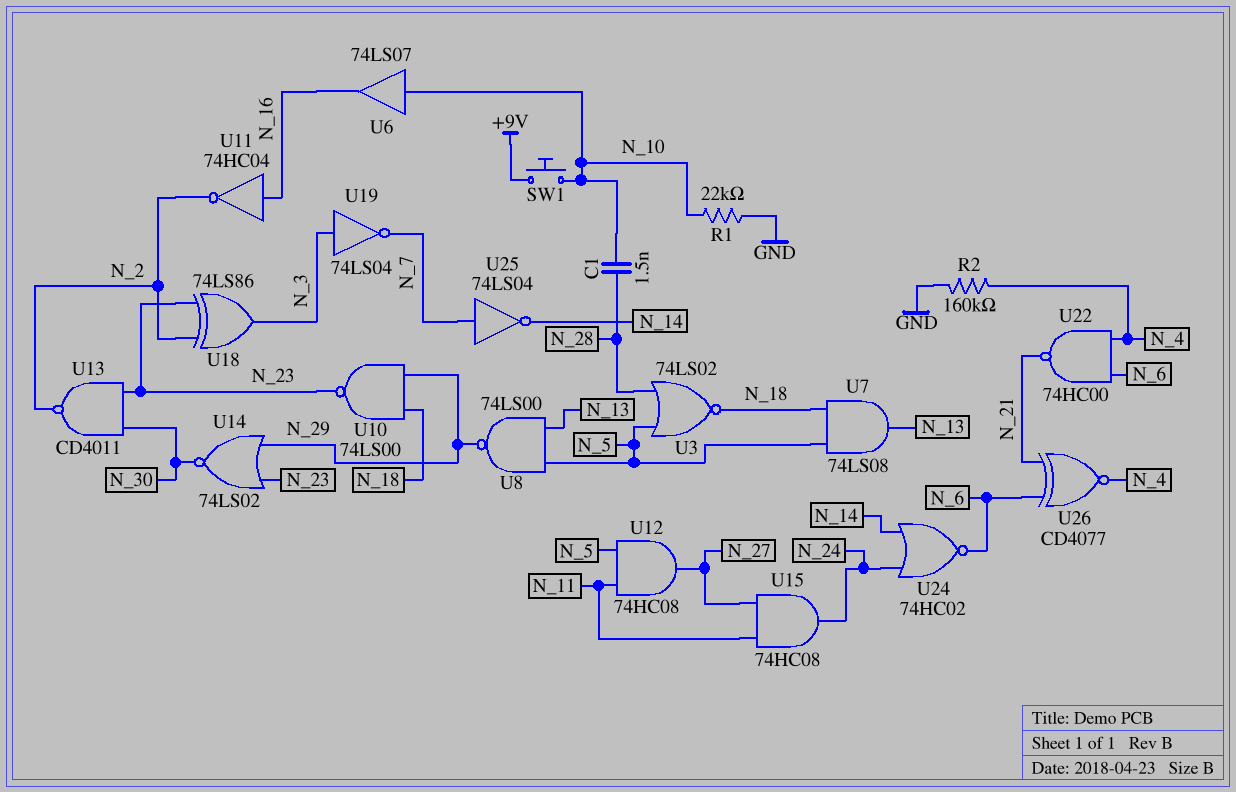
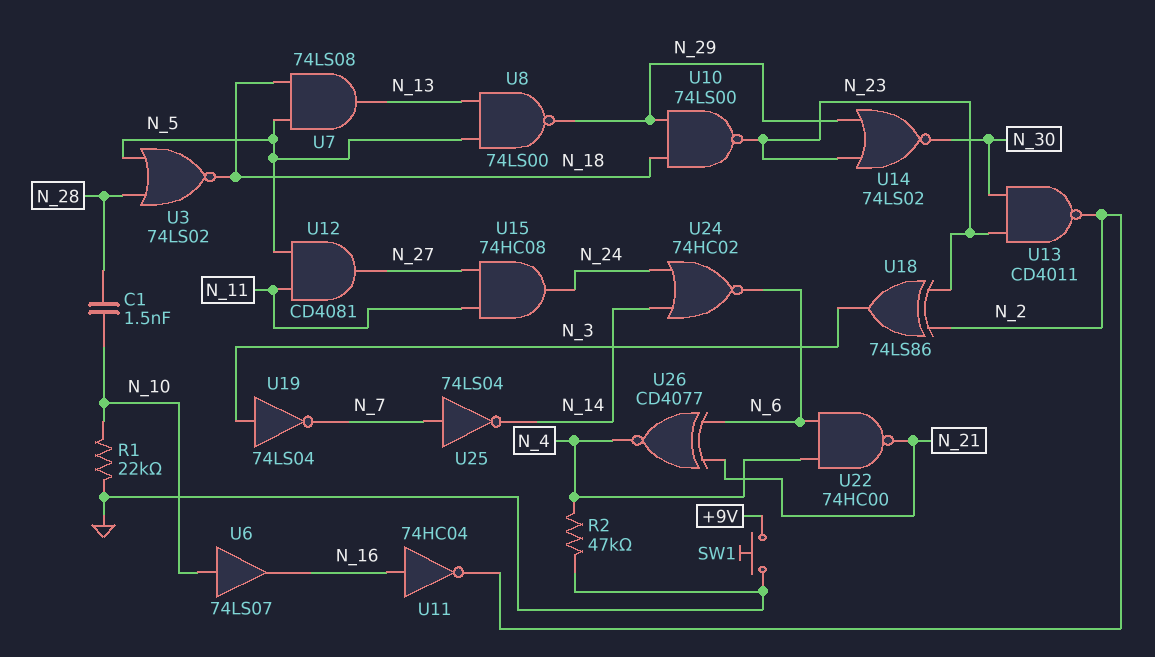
R2: 160k (GND, N_4) -> 47k (GND, N_4)
SW1: button (+9V, N_10) -> button (+9V, GND)
U12: AND 74HC08 (in N_5, in N_11, out N_27) -> AND CD4081 (in N_5, in N_11, out N_27)

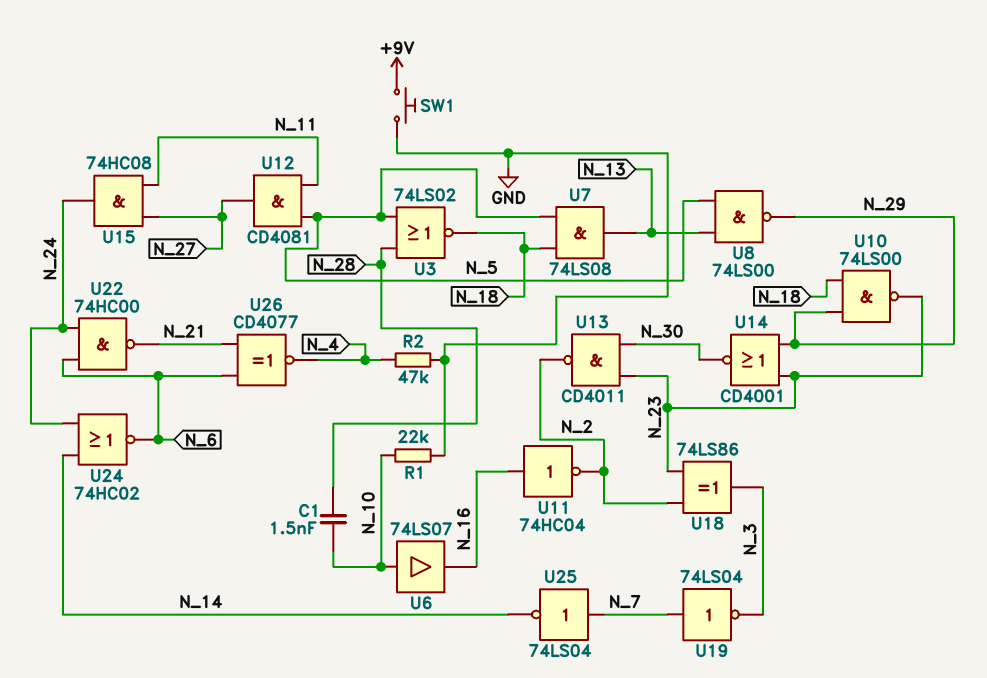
U14: NOR 74LS02 (in N_23, in N_29, out N_30) -> NOR CD4001 (in N_23, in N_29, out N_30)
U19: NOT 74LS04 (in N_3, out N_7) -> NOT 74LS04 (in N_7, out N_3)
U22: NAND 74HC00 (in N_4, in N_6, out N_21) -> NAND 74HC00 (in N_6, in N_24, out N_21)

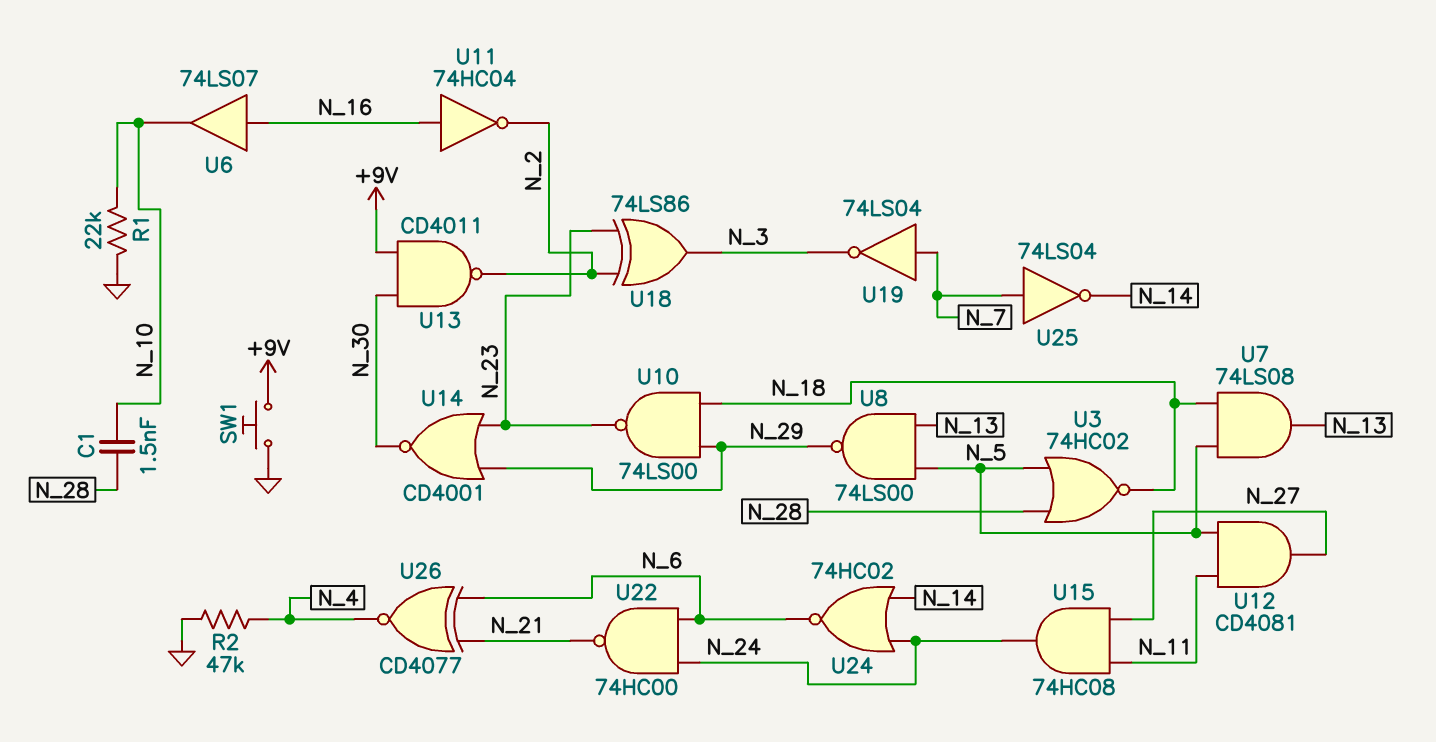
U3: NOR 74LS02 (in N_5, in N_28, out N_18) -> NOR 74HC02 (in N_5, in N_28, out N_18)
U6: buffer 74LS07 (in N_10, out N_16) -> buffer 74LS07 (in N_16, out N_10)
U13: NAND CD4011 (in N_23, in N_30, out N_2) -> NAND CD4011 (in +9V, in N_30, out N_2)

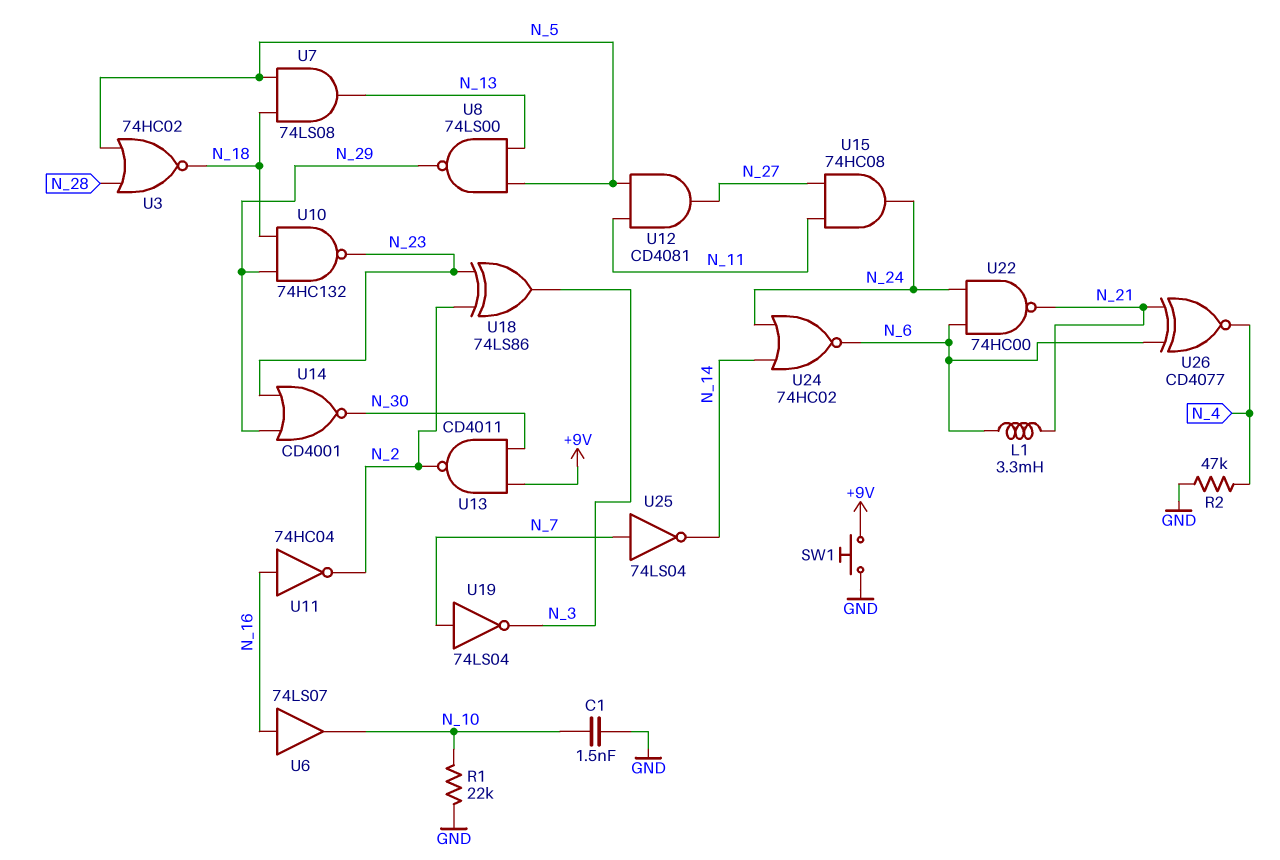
C1: 1.5nF (N_10, N_28) -> 1.5nF (GND, N_10)
L1: none -> 3.3mH (N_6, N_21)
U10: NAND 74LS00 (in N_18, in N_29, out N_23) -> NAND 74HC132 (in N_18, in N_29, out N_23)

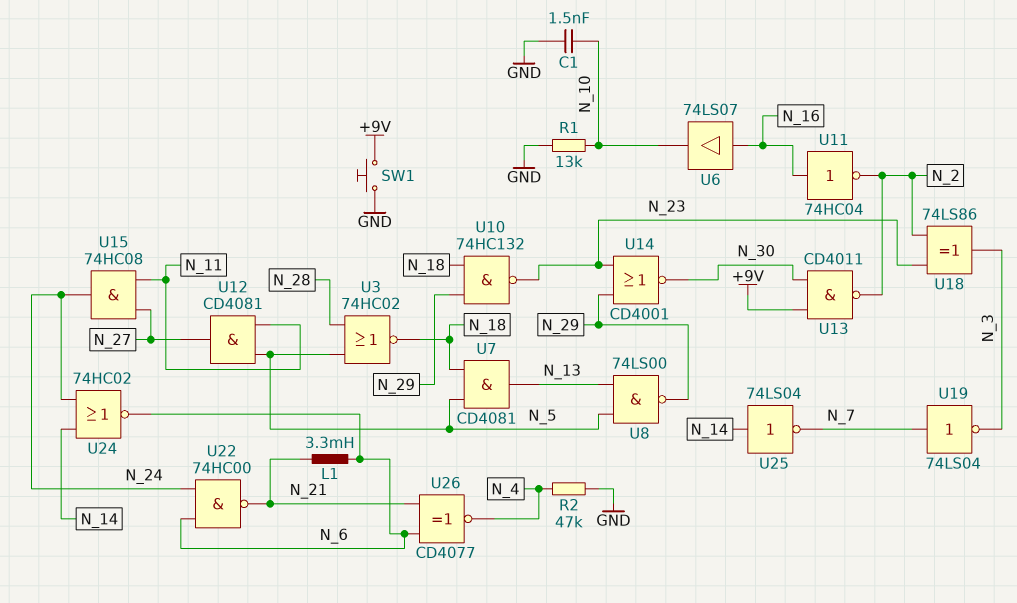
R1: 22k (GND, N_10) -> 13k (GND, N_10)
U7: AND 74LS08 (in N_5, in N_18, out N_13) -> AND CD4081 (in N_5, in N_18, out N_13)
U25: NOT 74LS04 (in N_7, out N_14) -> NOT 74LS04 (in N_14, out N_7)

